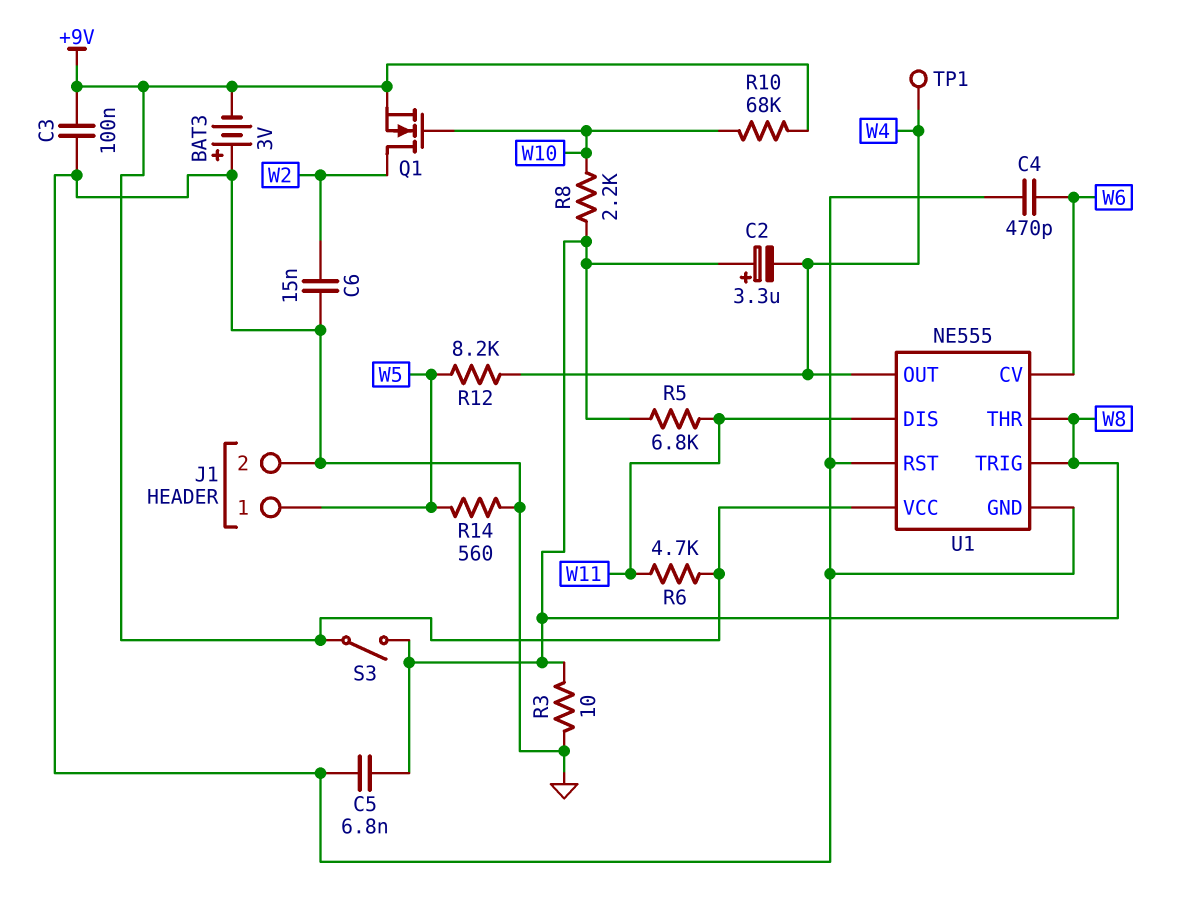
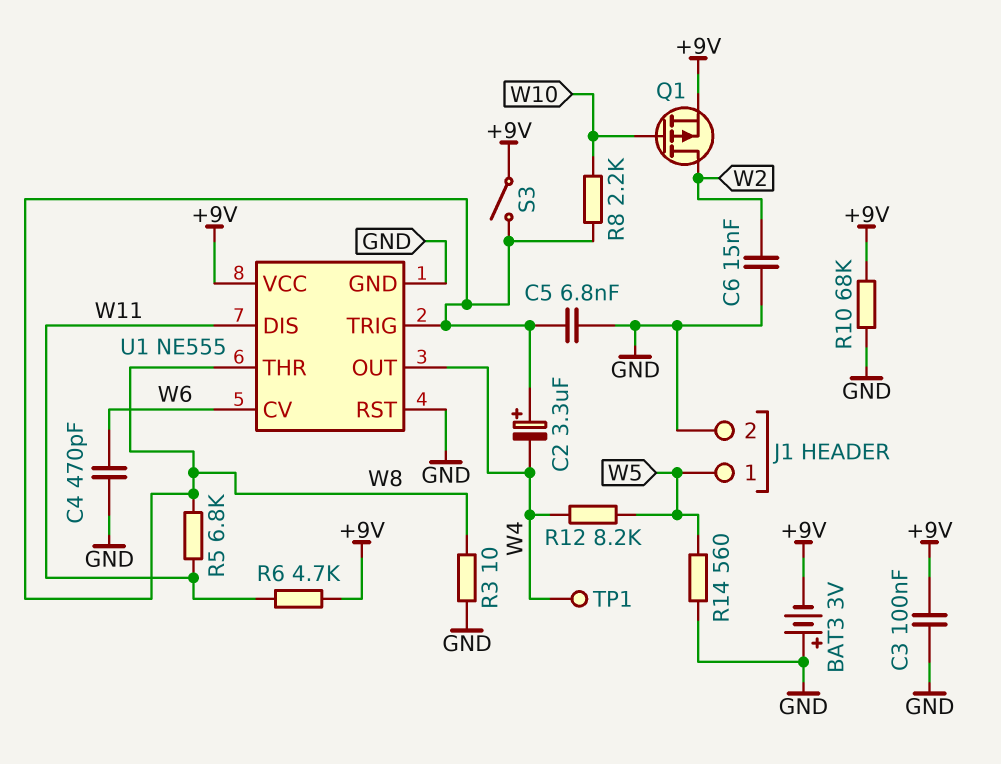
Q1: NMOS (G W10, D W2, S +9V) -> PMOS (G W10, D W2, S +9V)
R10: 68k (+9V, W10) -> 68k (+9V, GND)

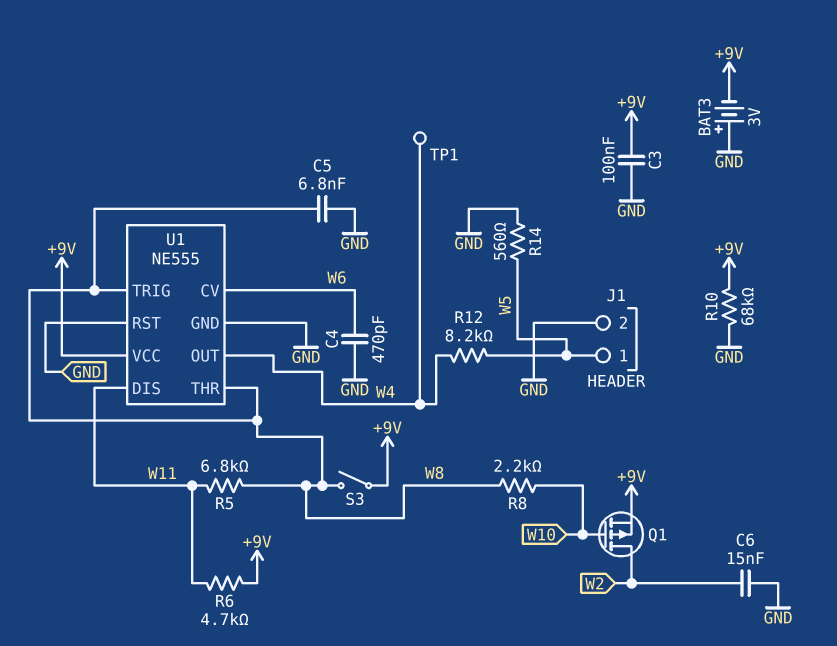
C2: 3.3uF (plus W8, minus W4) -> none
R3: 10 (GND, W8) -> none

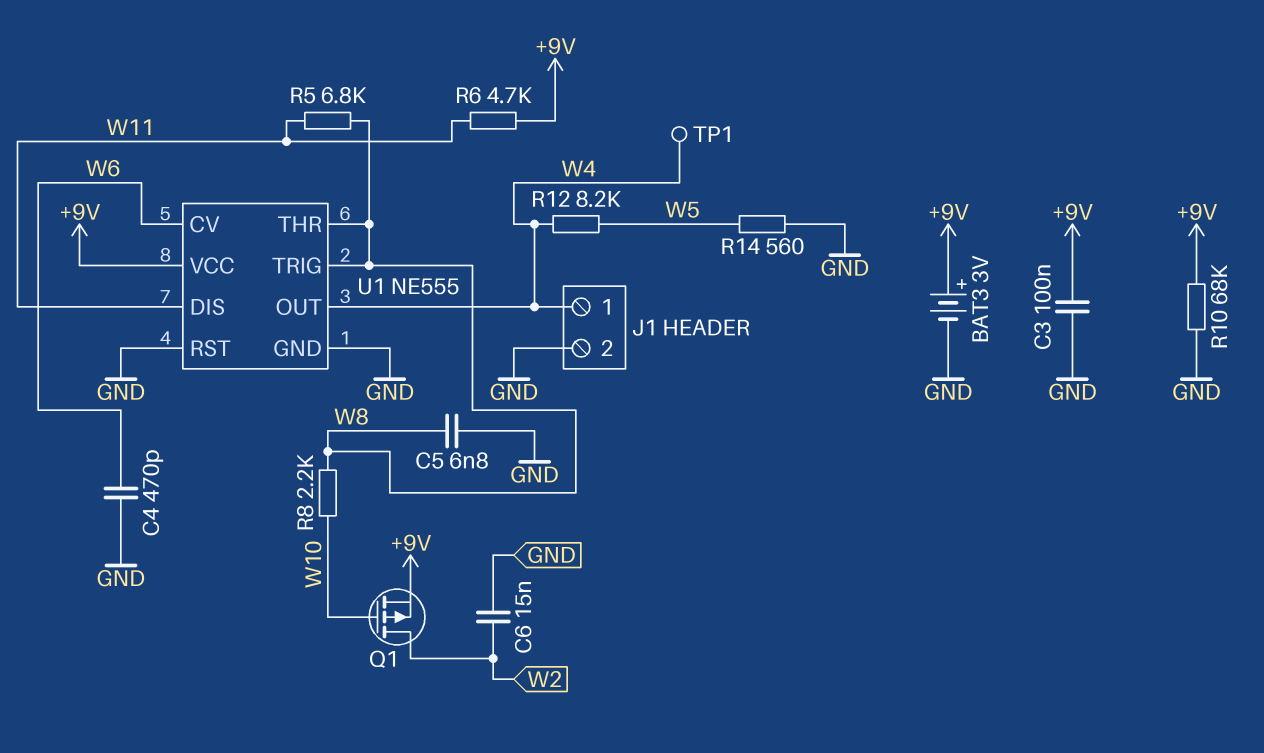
BAT3: 3V (plus GND, minus +9V) -> 3V (plus +9V, minus GND)
J1 pin 1: W5 -> W4
S3: switch (+9V, W8) -> none

